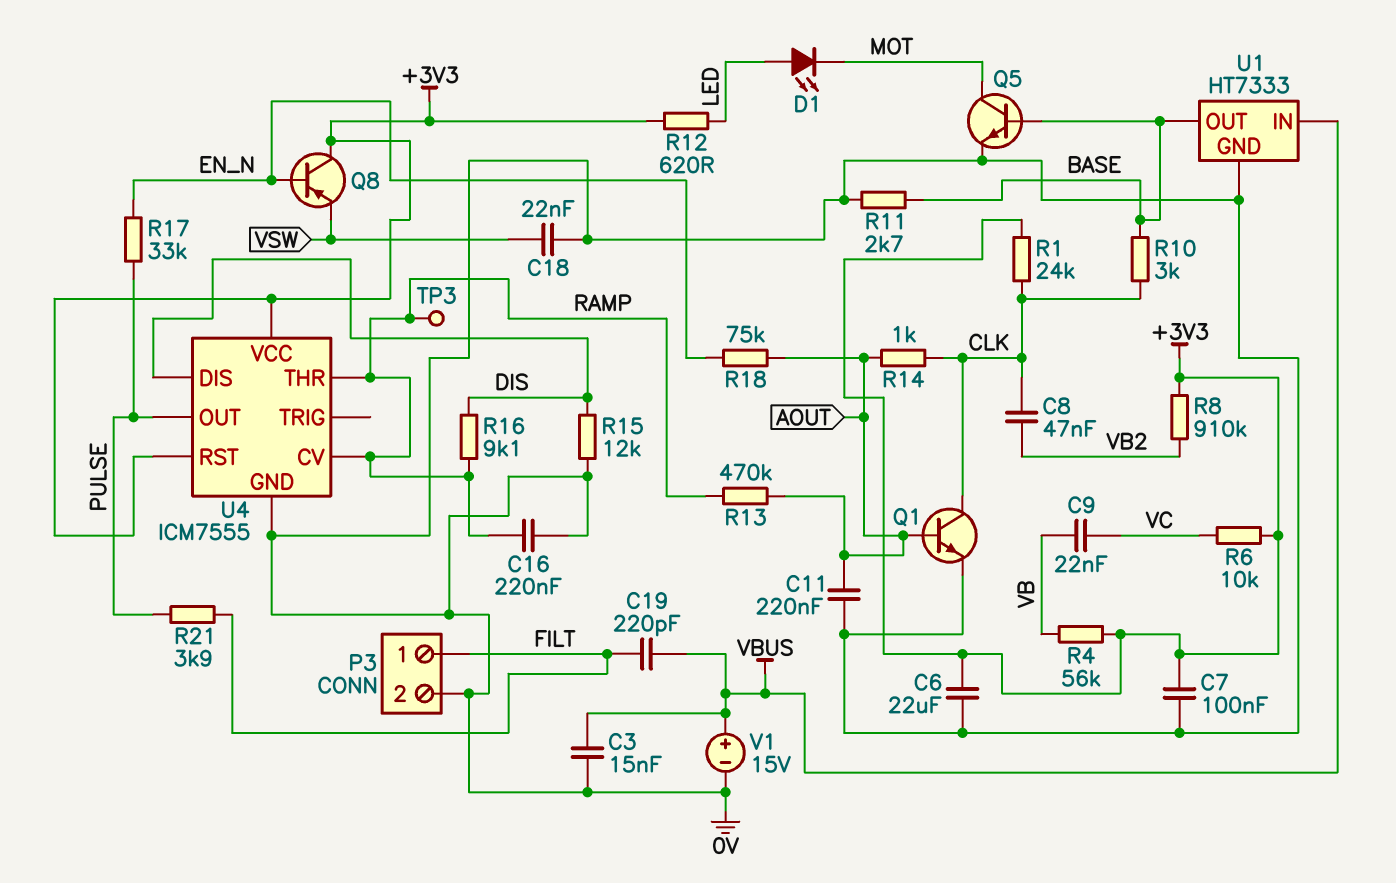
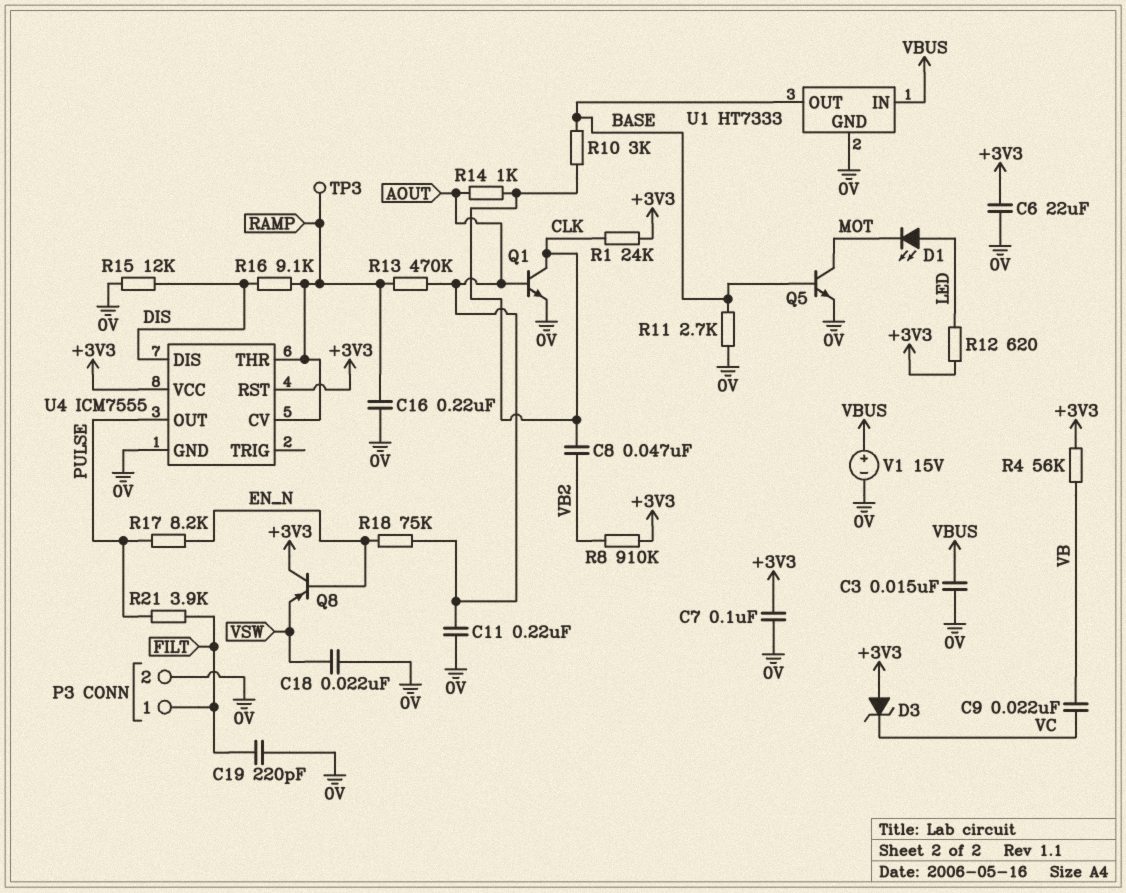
C19: 220pF (FILT, VBUS) -> 220pF (0V, FILT)
D3: none -> zener (A +3V3, K VC)
R6: 10k (+3V3, VC) -> none
R17: 33k (EN_N, PULSE) -> 8.2k (EN_N, PULSE)

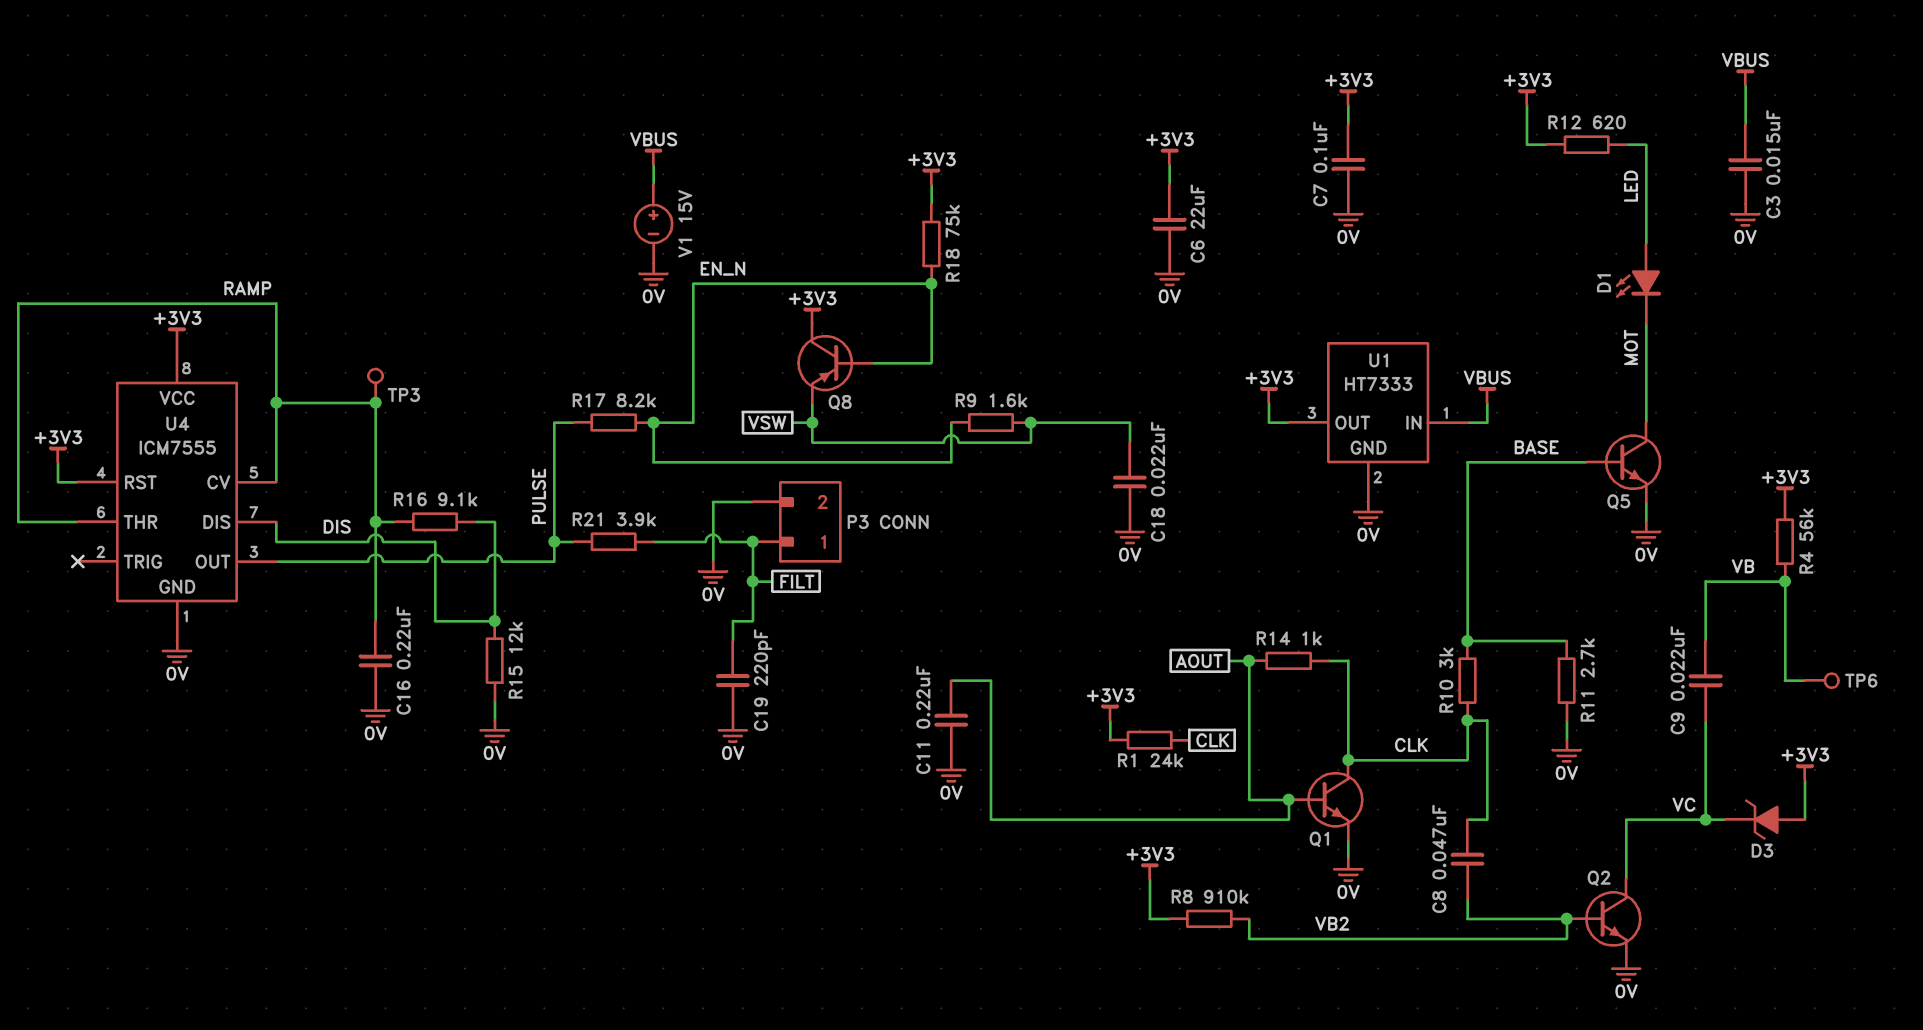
Q2: none -> NPN (B VB2, C VC, E 0V)
R9: none -> 1.6k (EN_N, VSW)
R13: 470k (AOUT, RAMP) -> none
R18: 75k (AOUT, EN_N) -> 75k (+3V3, EN_N)
TP6: none -> test point (VB)
U1 pin OUT: BASE -> +3V3

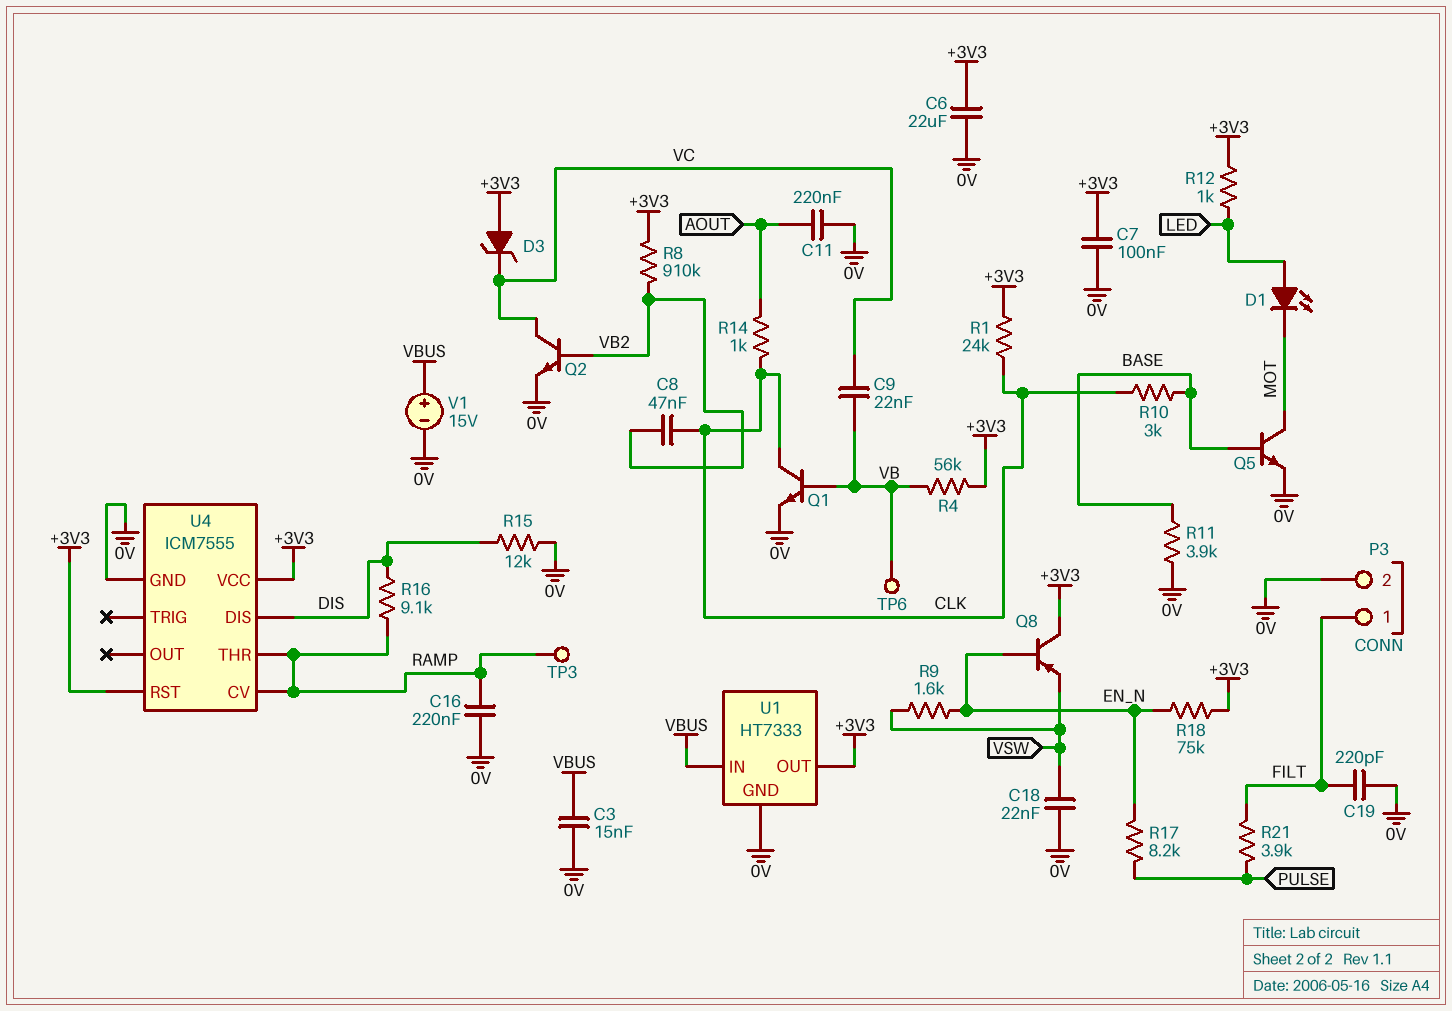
Q1: NPN (B AOUT, C CLK, E 0V) -> NPN (B VB, C CLK, E 0V)
R11: 2.7k (0V, BASE) -> 3.9k (0V, BASE)
R12: 620 (+3V3, LED) -> 1k (+3V3, LED)
U4 pin OUT: PULSE -> none

